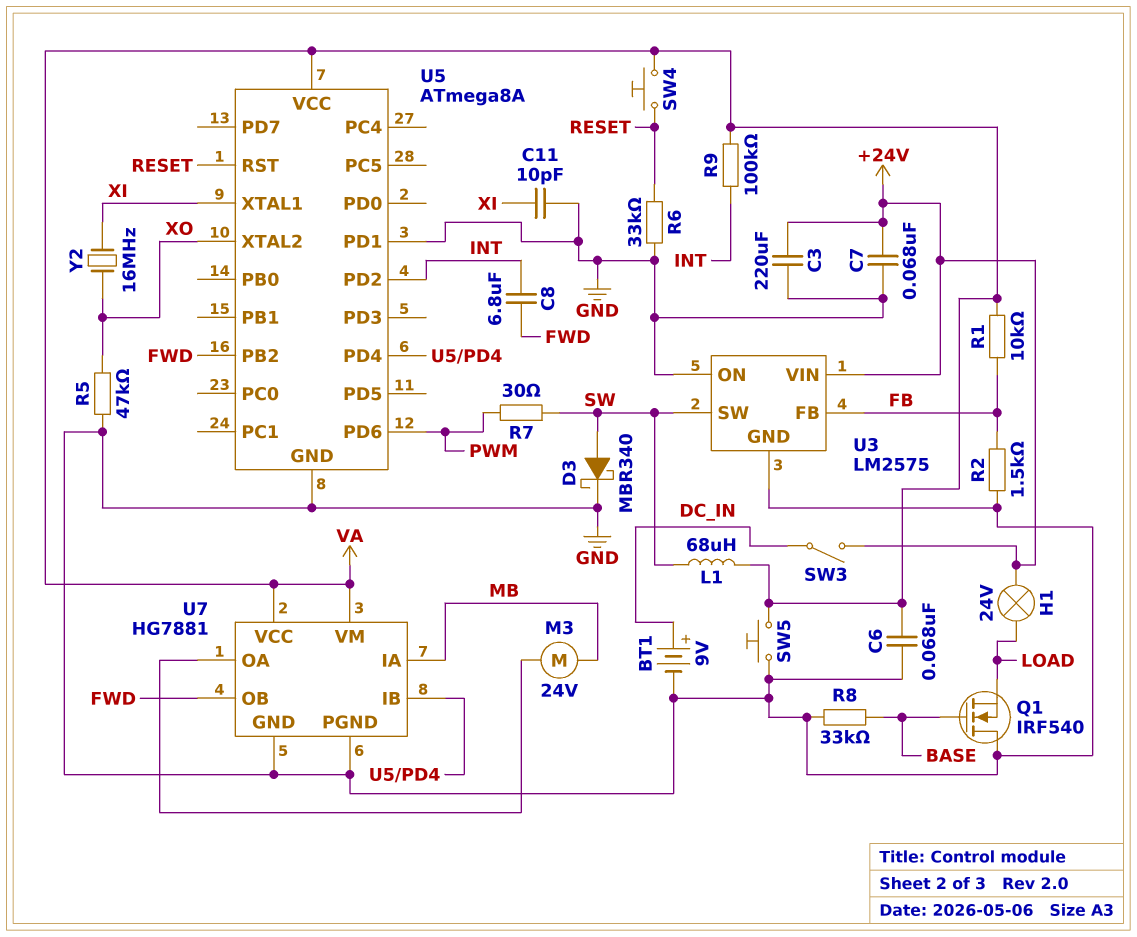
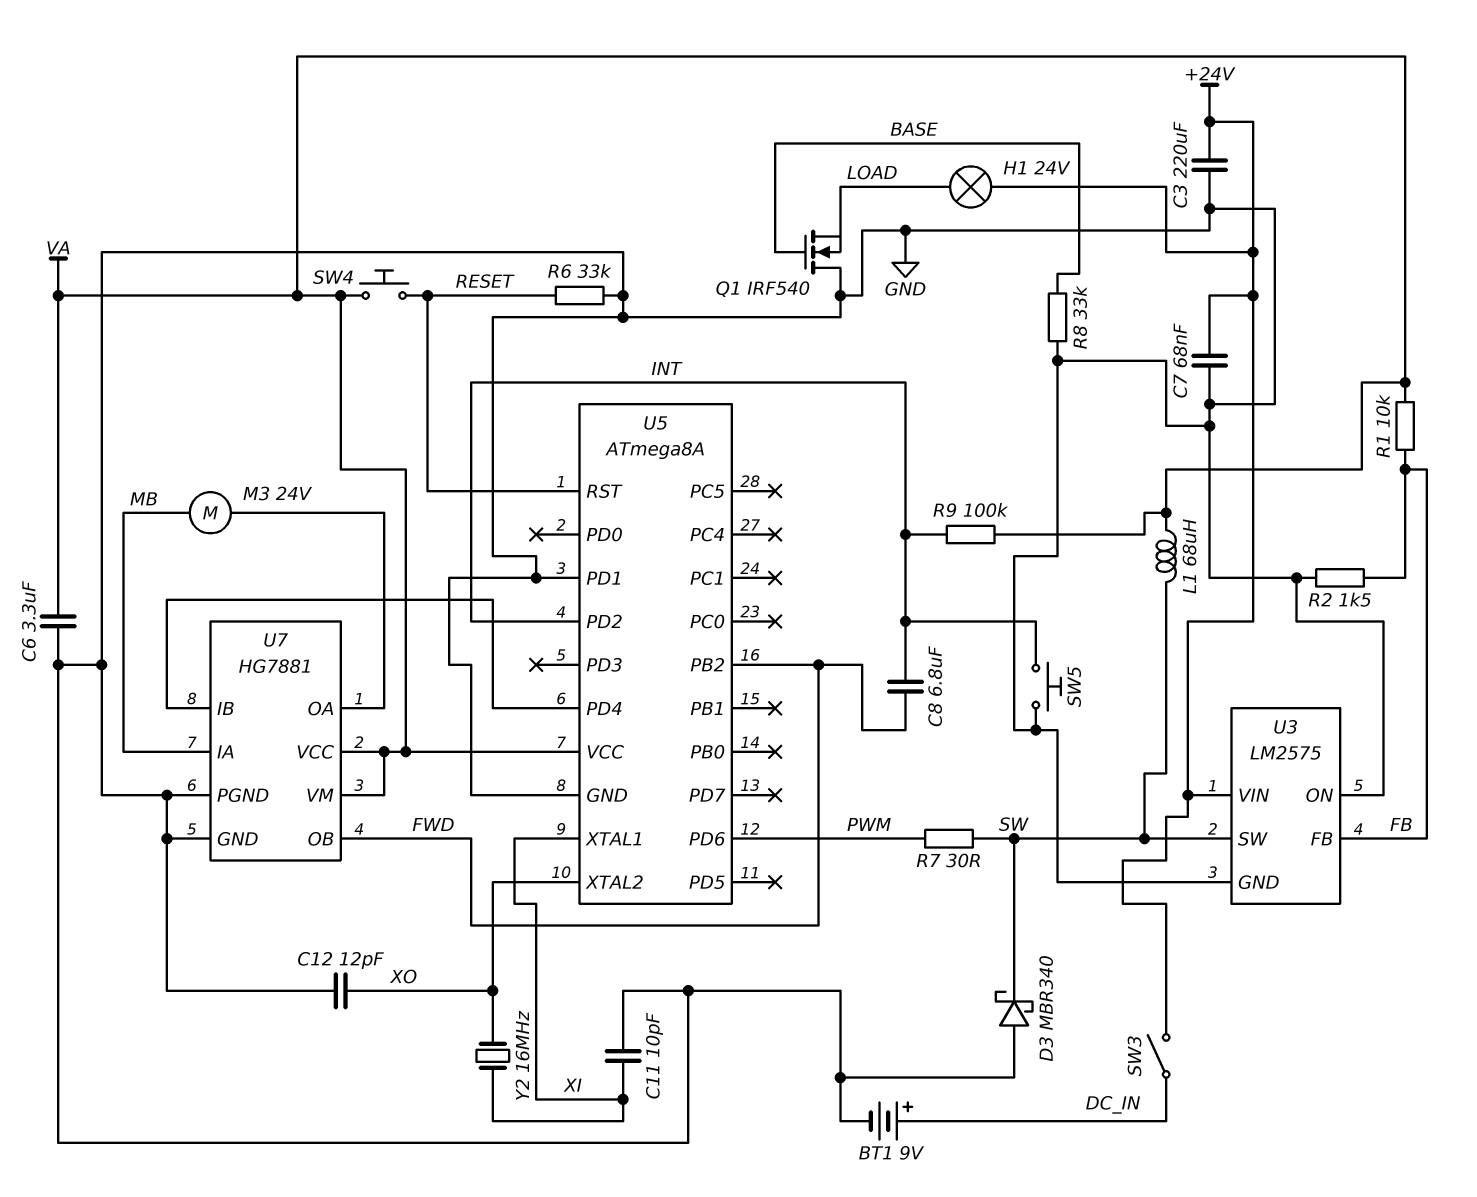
C6: 68nF (GND, VA) -> 3.3uF (GND, VA)
C12: none -> 12pF (GND, XO)
D3: schottky MBR340 (A SW, K GND) -> schottky MBR340 (A GND, K SW)
R5: 47k (GND, XO) -> none
SW5: button (GND, VA) -> button (GND, INT)

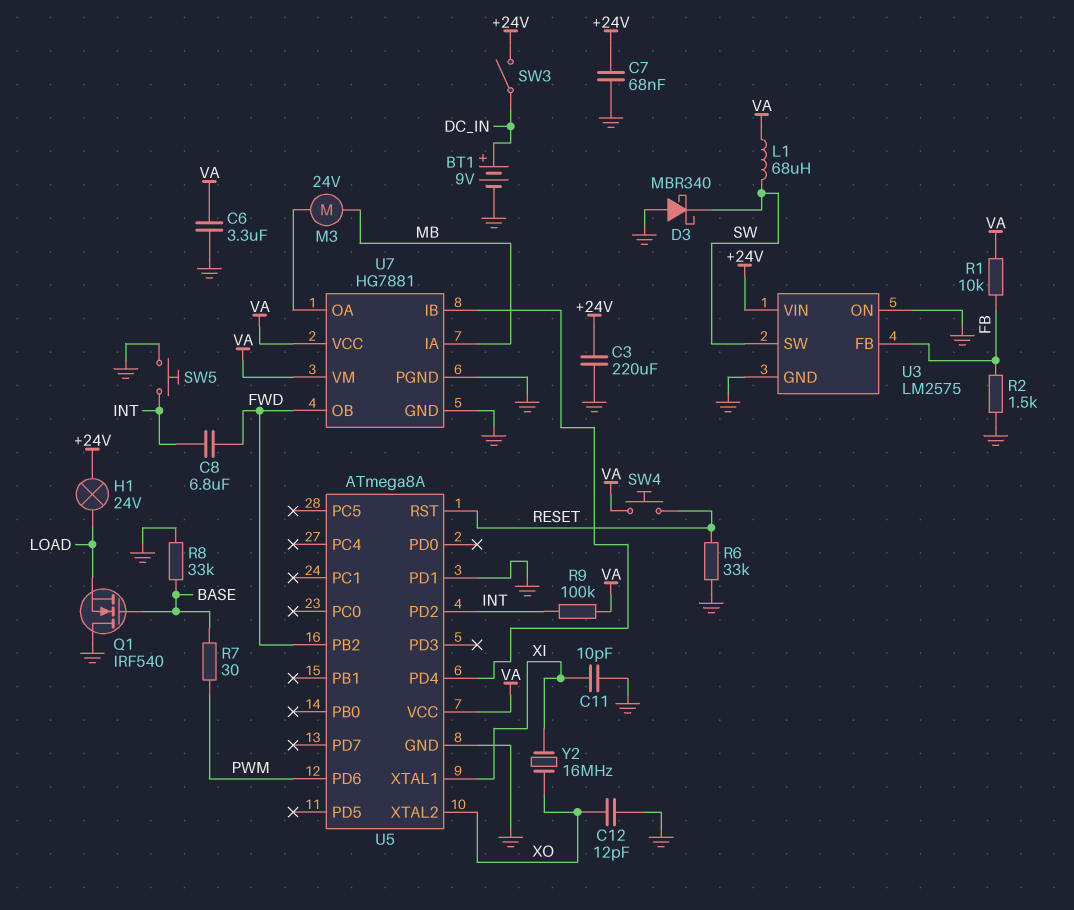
R7: 30 (PWM, SW) -> 30 (BASE, PWM)

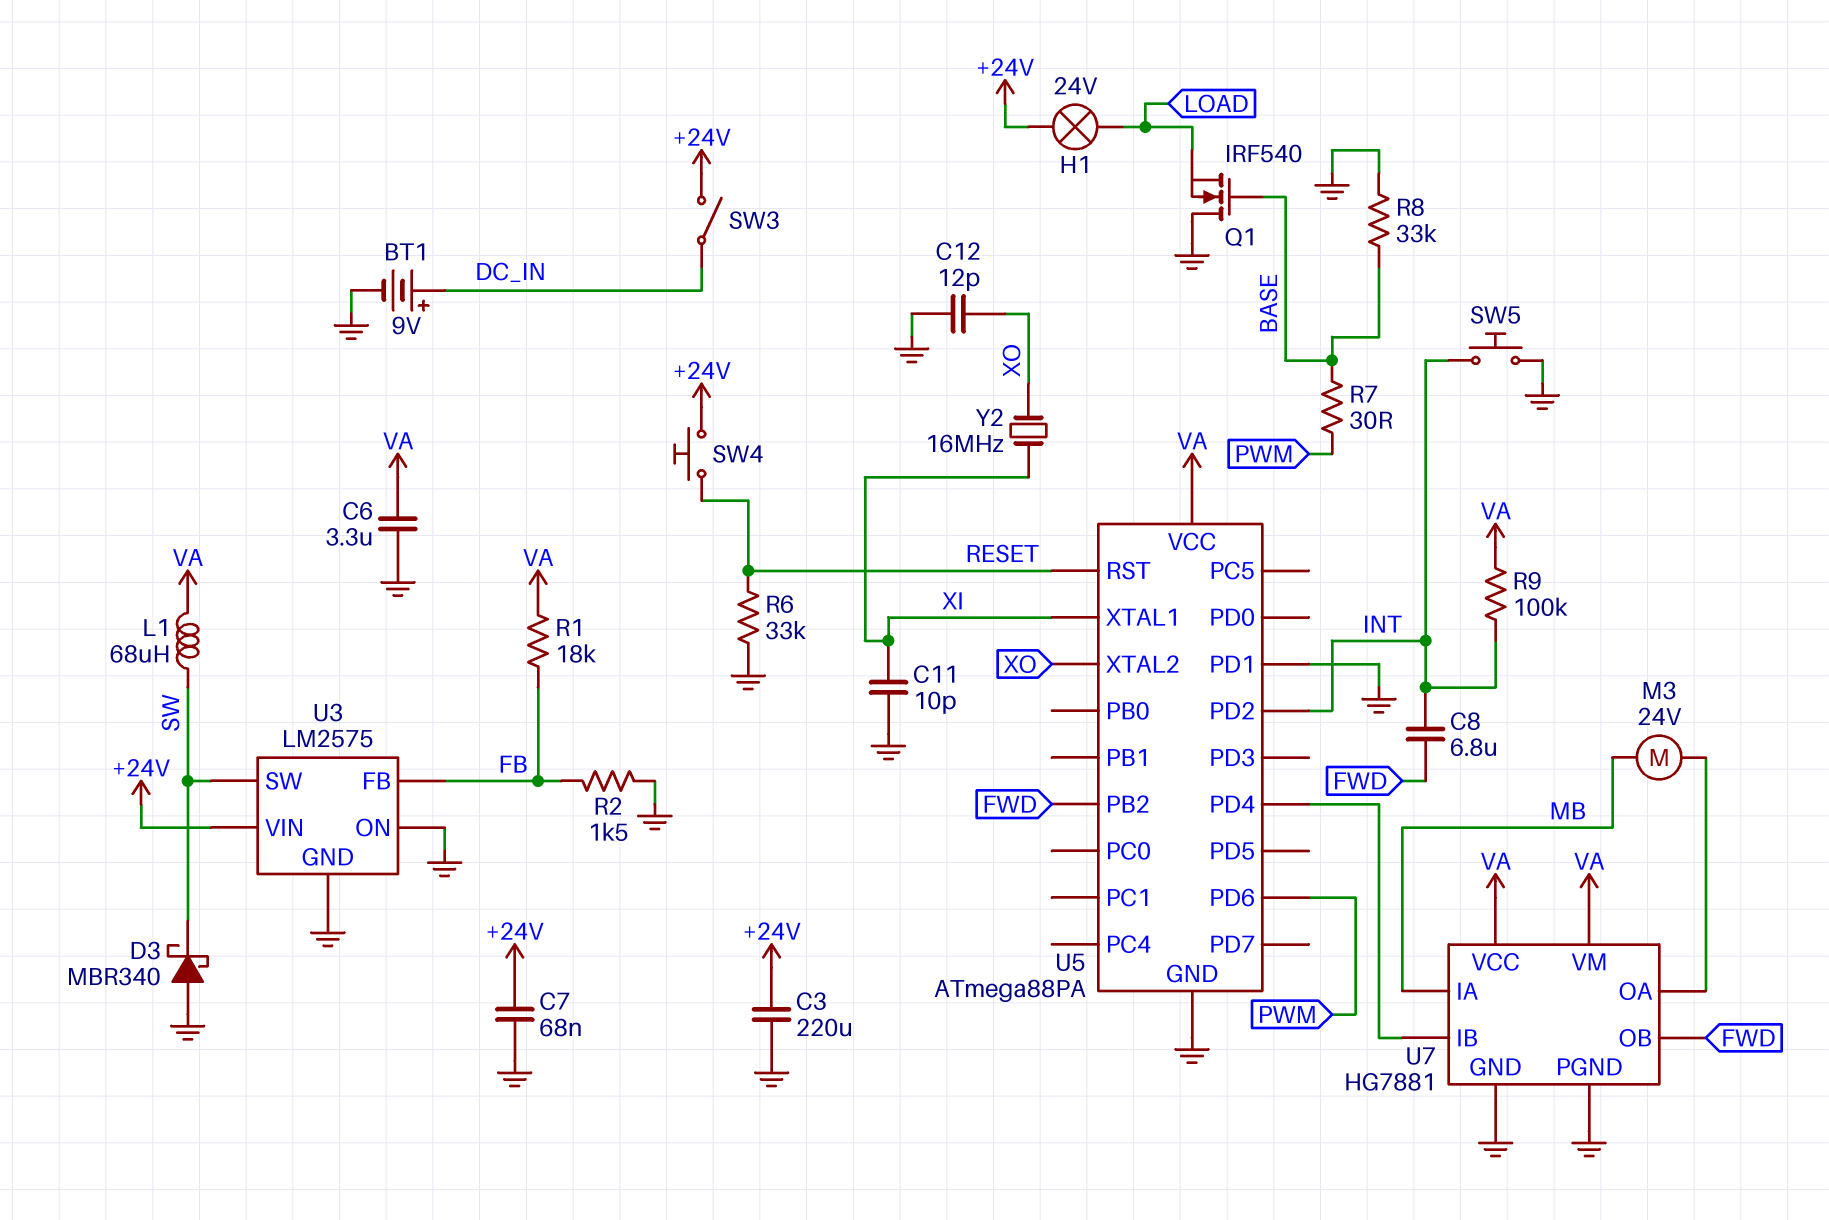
R1: 10k (FB, VA) -> 18k (FB, VA)
SW4: button (RESET, VA) -> button (+24V, RESET)
U5: ATmega8A -> ATmega88PA

